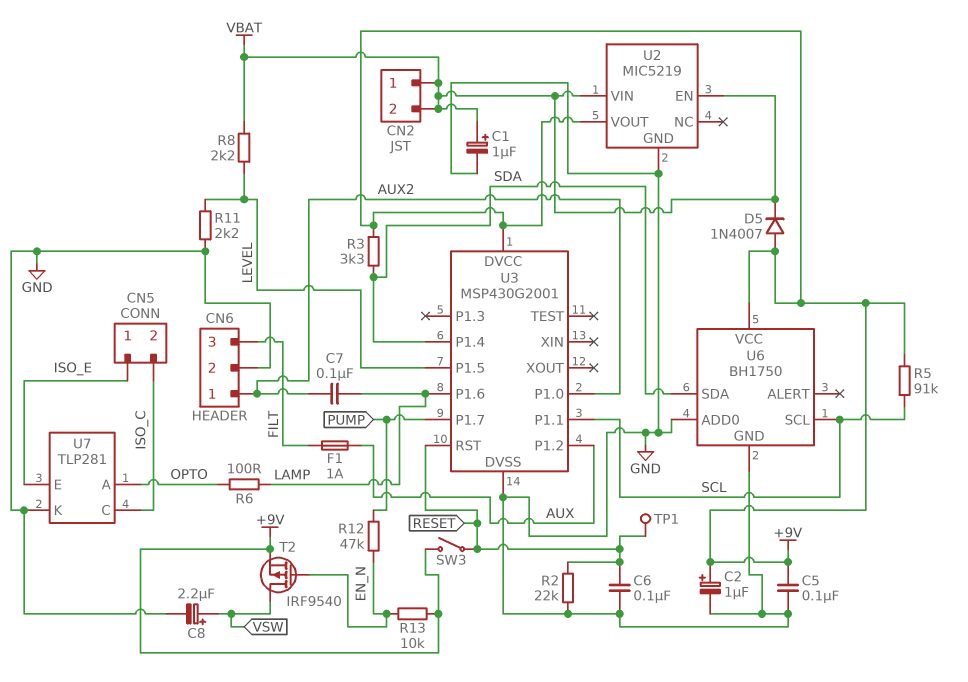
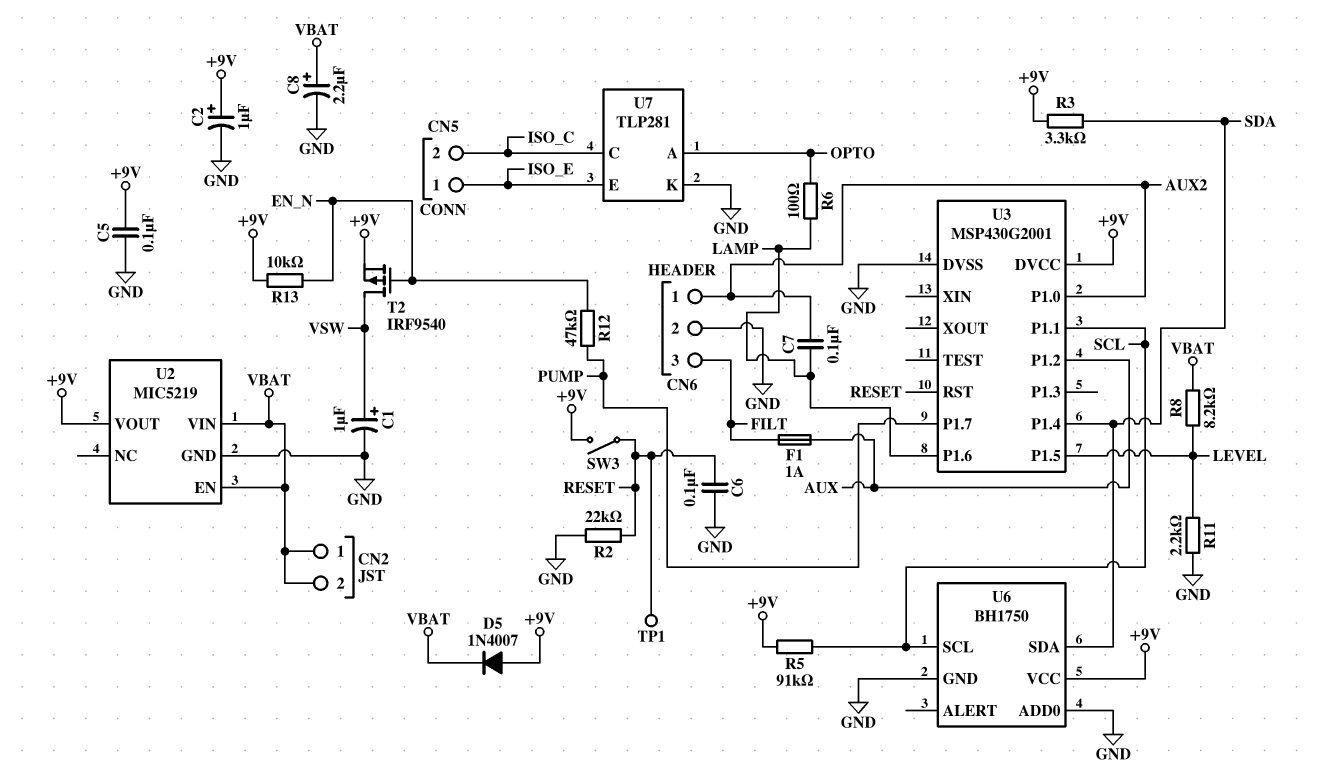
C1: 1uF (plus VBAT, minus GND) -> 1uF (plus VSW, minus GND)
C8: 2.2uF (plus VSW, minus GND) -> 2.2uF (plus VBAT, minus GND)
R8: 2.2k (LEVEL, VBAT) -> 8.2k (LEVEL, VBAT)

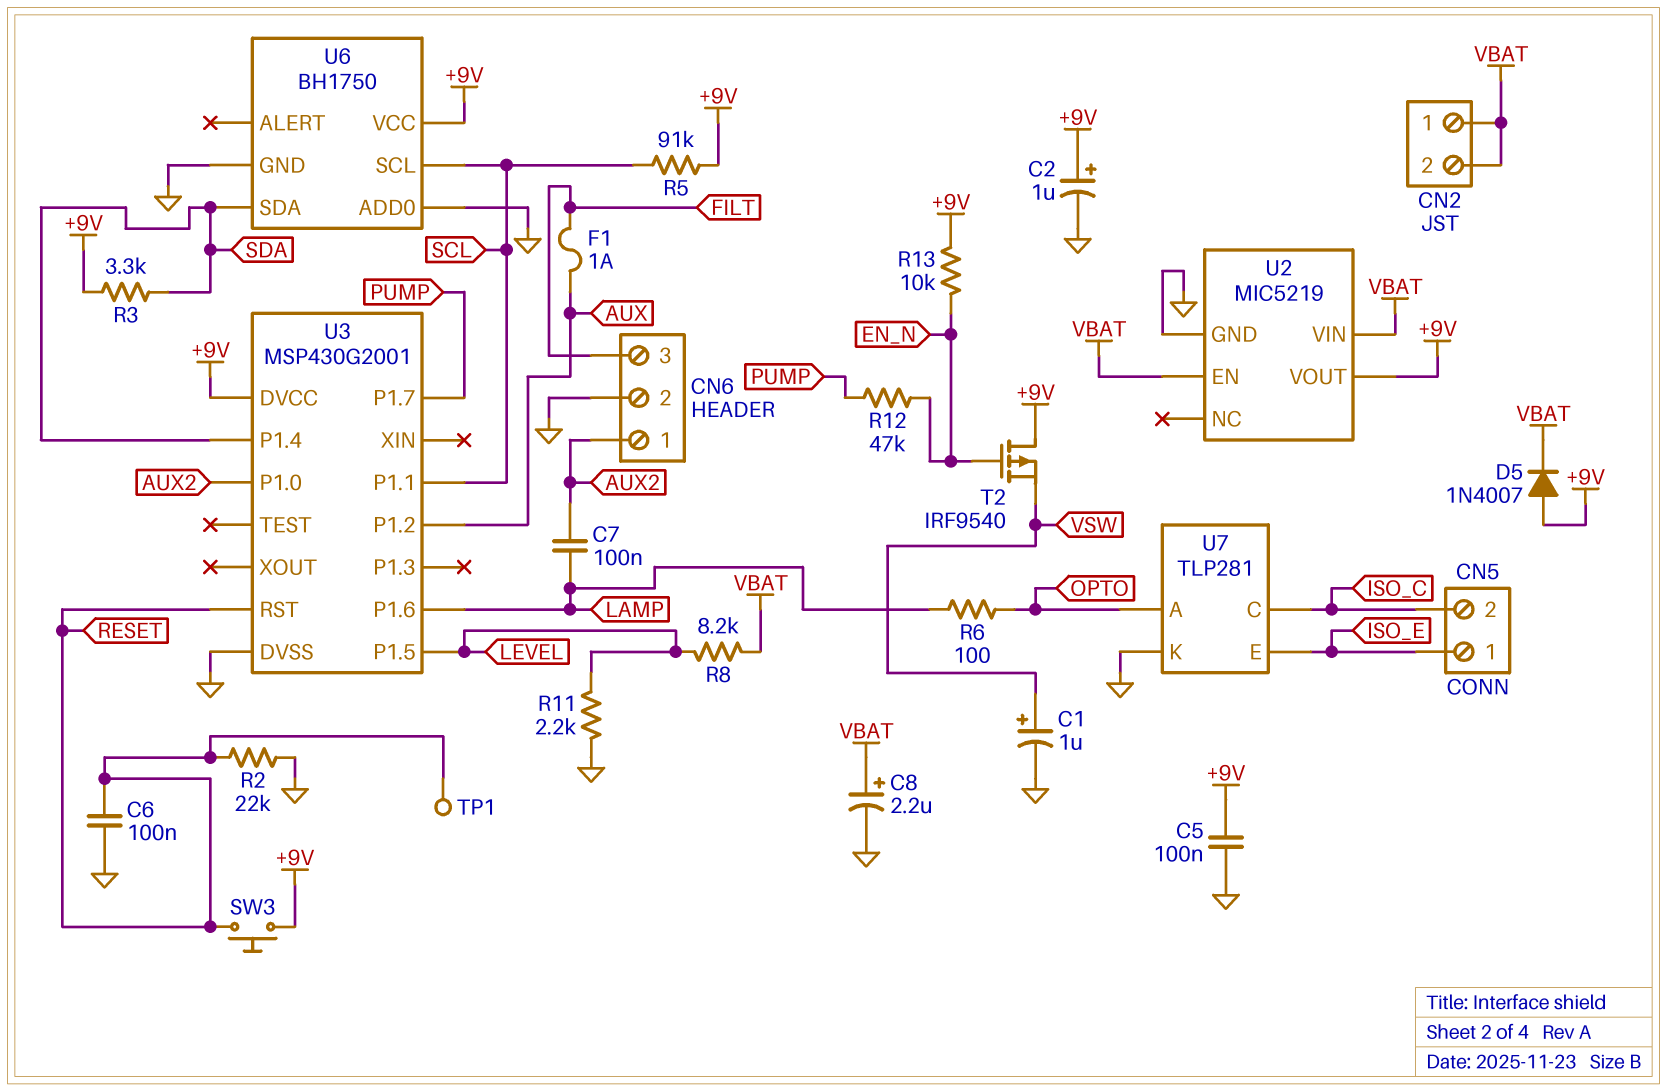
SW3: switch (+9V, RESET) -> button (+9V, RESET)
T2: PMOS IRF9540 (G EN_N, D VSW, S +9V) -> PMOS IRF9540 (G EN_N, D +9V, S VSW)

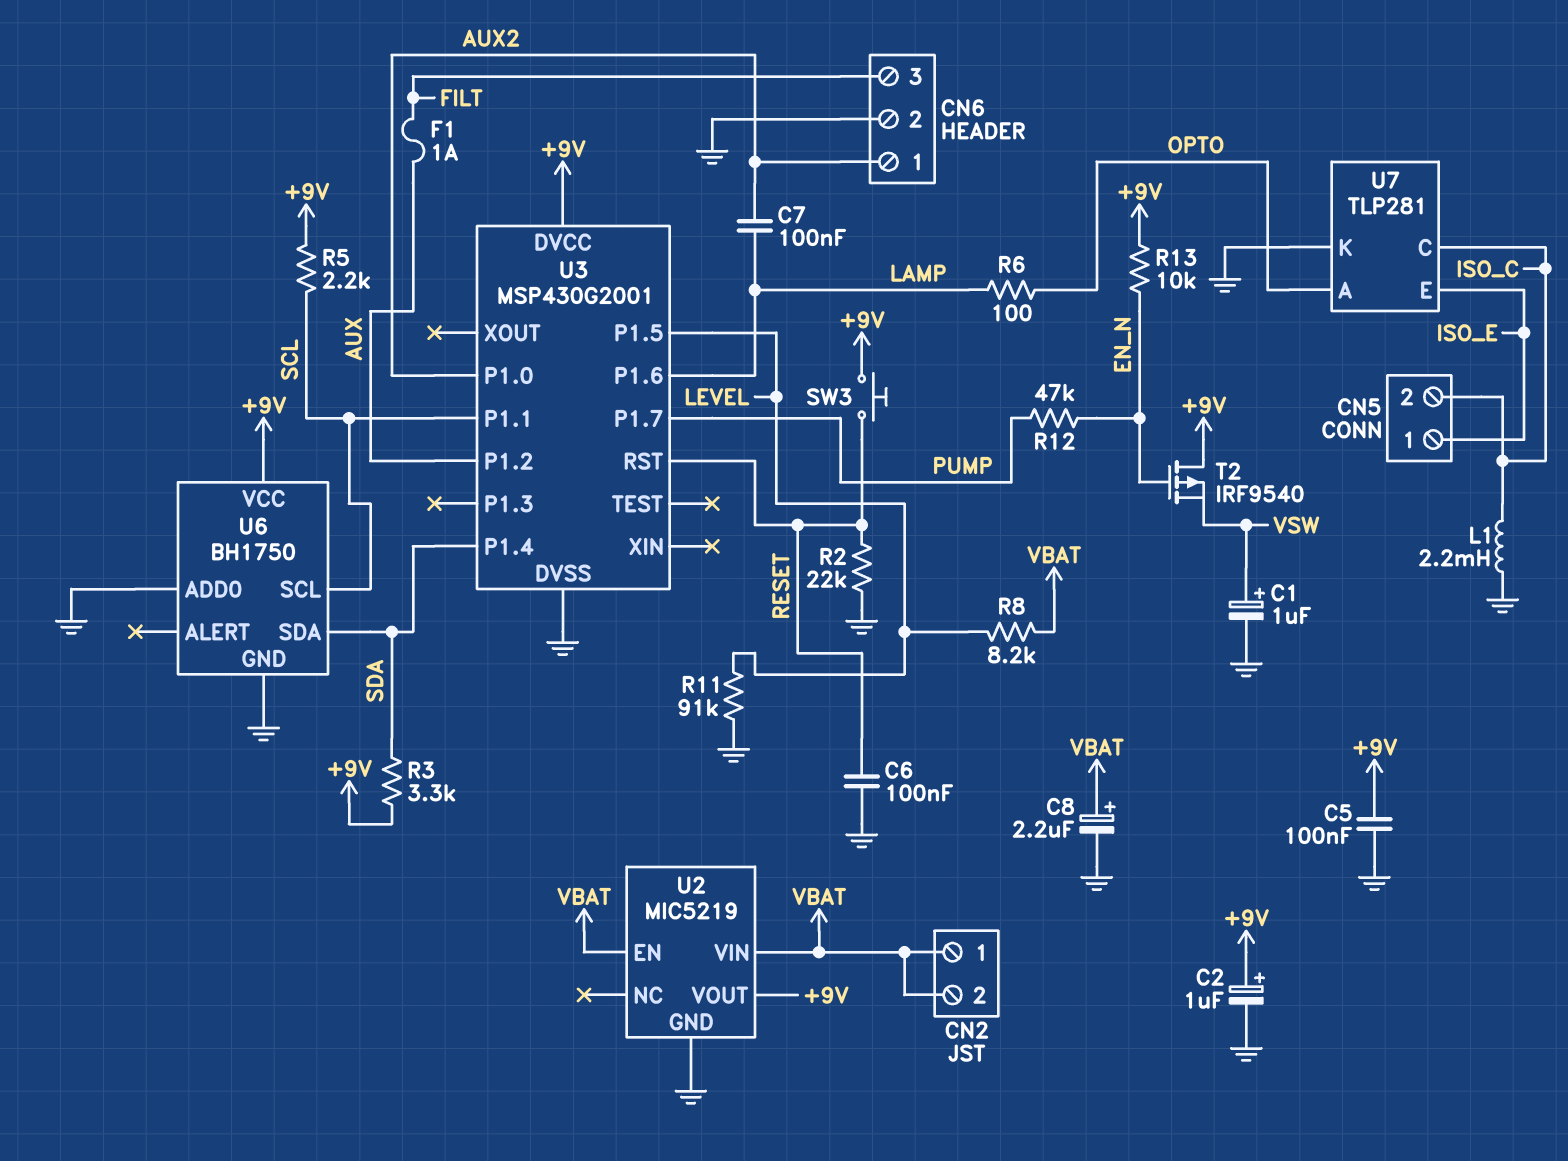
D5: diode 1N4007 (A +9V, K VBAT) -> none
L1: none -> 2.2mH (GND, ISO_C)
R5: 91k (+9V, SCL) -> 2.2k (+9V, SCL)
R11: 2.2k (GND, LEVEL) -> 91k (GND, LEVEL)
TP1: test point (RESET) -> none

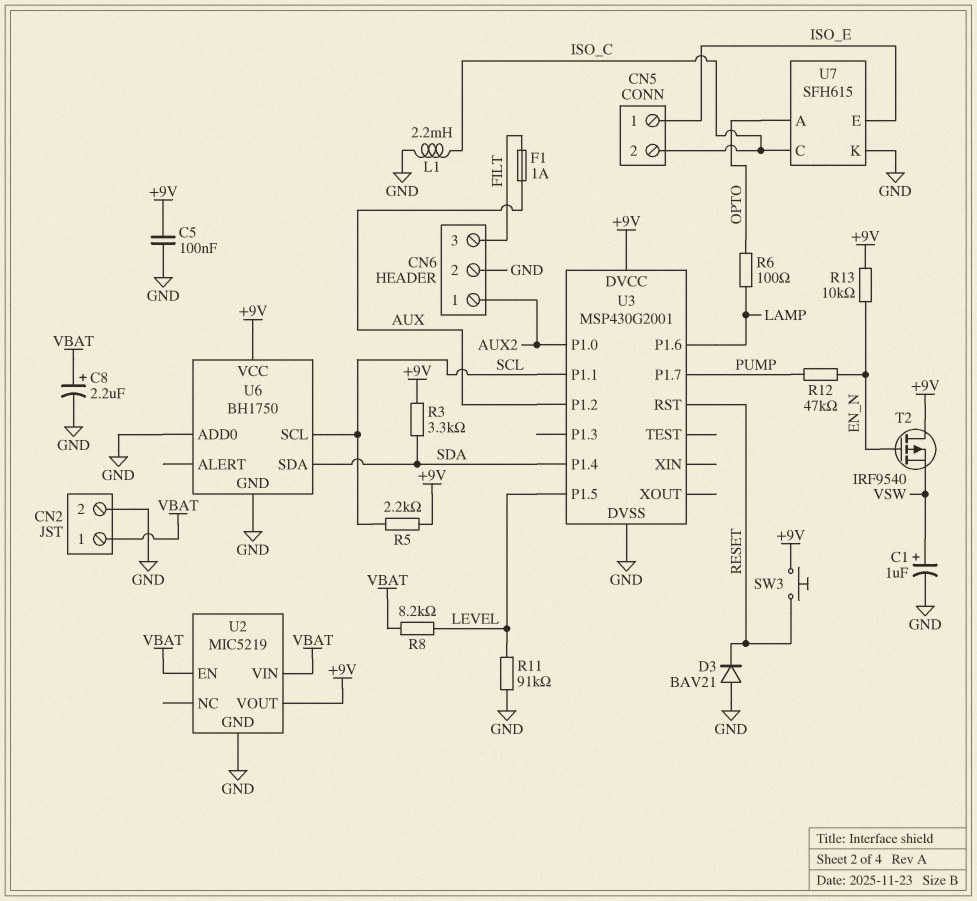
C2: 1uF (plus +9V, minus GND) -> none
C6: 100nF (GND, RESET) -> none
C7: 100nF (AUX2, LAMP) -> none
CN2 pin 2: VBAT -> GND
D3: none -> diode BAV21 (A GND, K RESET)
R2: 22k (GND, RESET) -> none
U7: TLP281 -> SFH615

